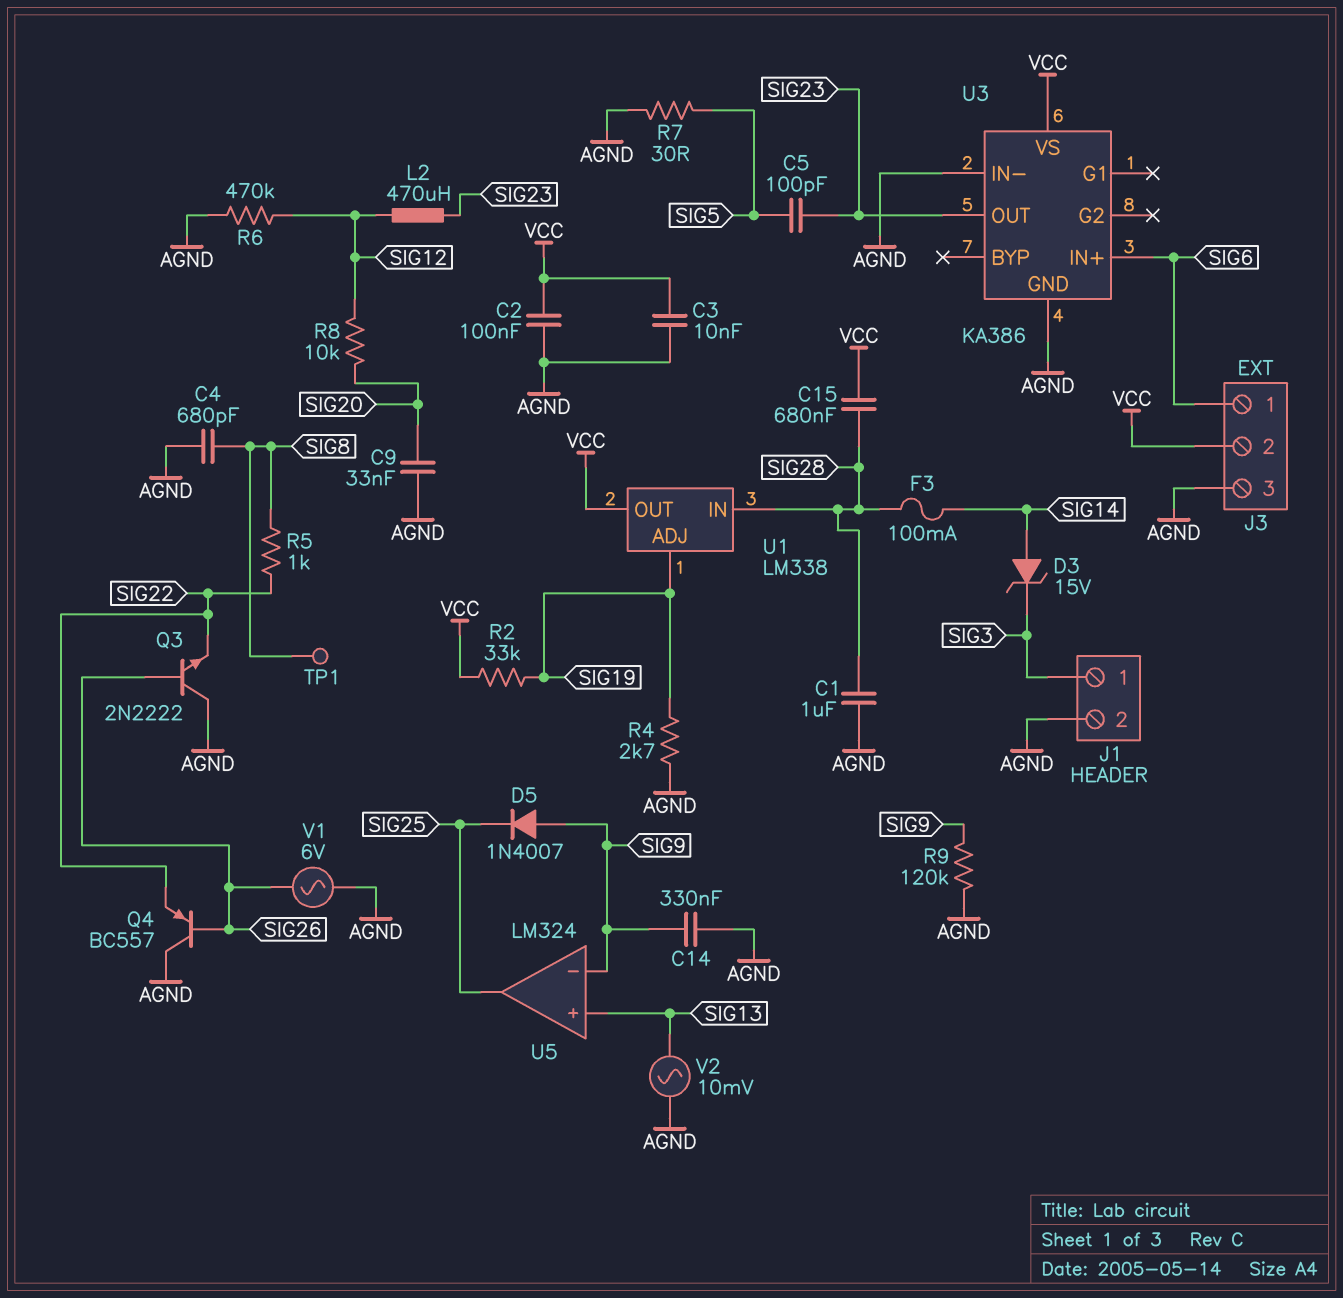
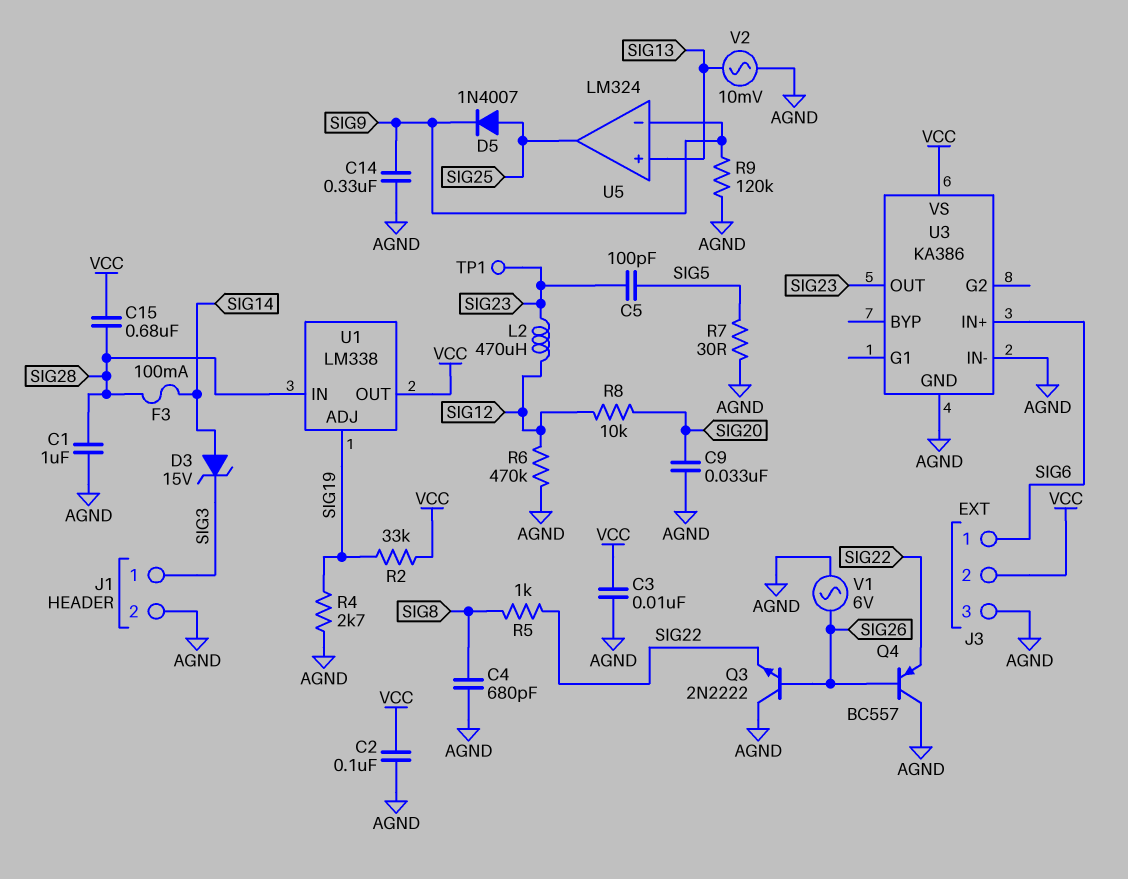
D5: diode 1N4007 (A SIG9, K SIG25) -> diode 1N4007 (A SIG25, K SIG9)
TP1: test point (SIG8) -> test point (SIG23)

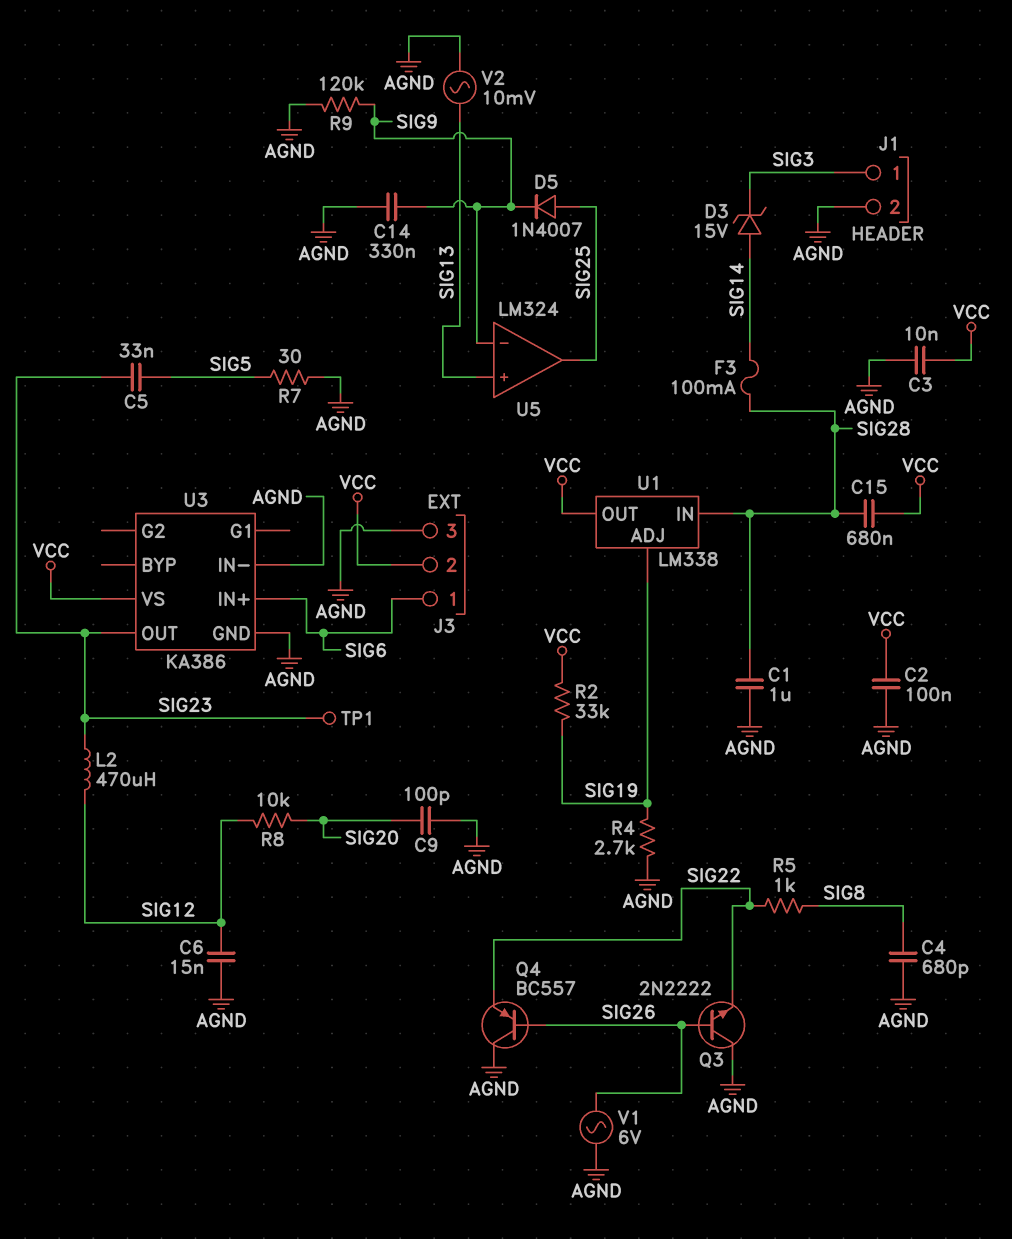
C5: 100pF (SIG5, SIG23) -> 33nF (SIG5, SIG23)
C6: none -> 15nF (AGND, SIG12)
C9: 33nF (AGND, SIG20) -> 100pF (AGND, SIG20)
R6: 470k (AGND, SIG12) -> none

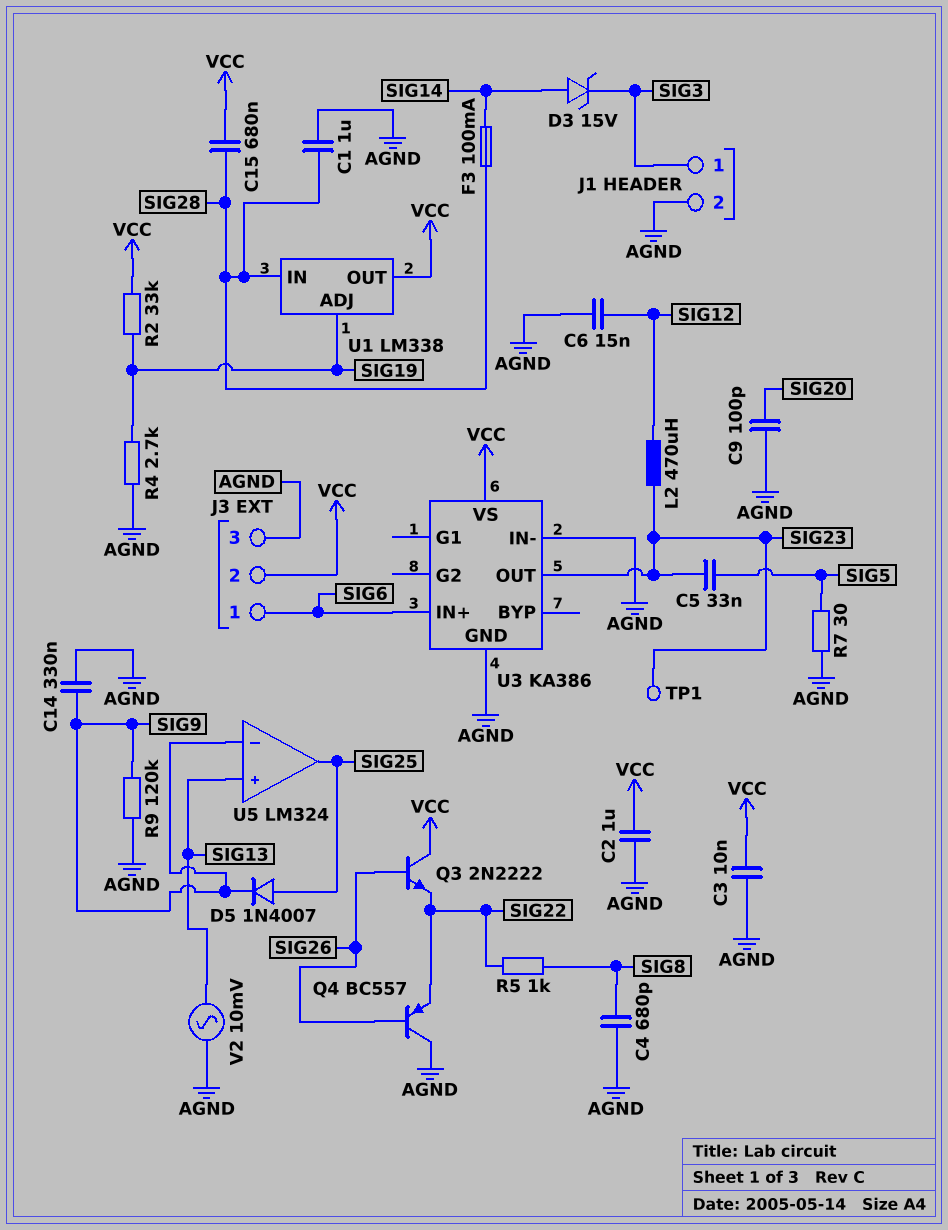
C2: 100nF (AGND, VCC) -> 1uF (AGND, VCC)
Q3: NPN 2N2222 (B SIG26, C AGND, E SIG22) -> NPN 2N2222 (B SIG26, C VCC, E SIG22)
R8: 10k (SIG12, SIG20) -> none
V1: AC 6V (AGND, SIG26) -> none

